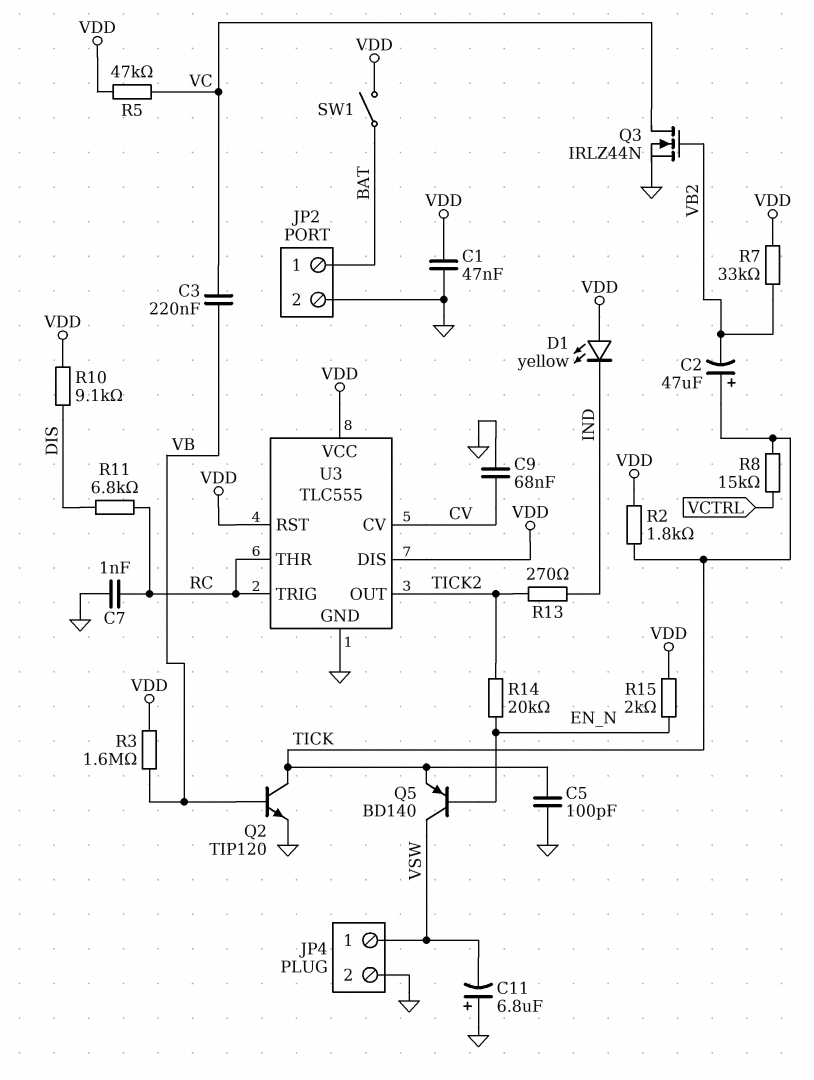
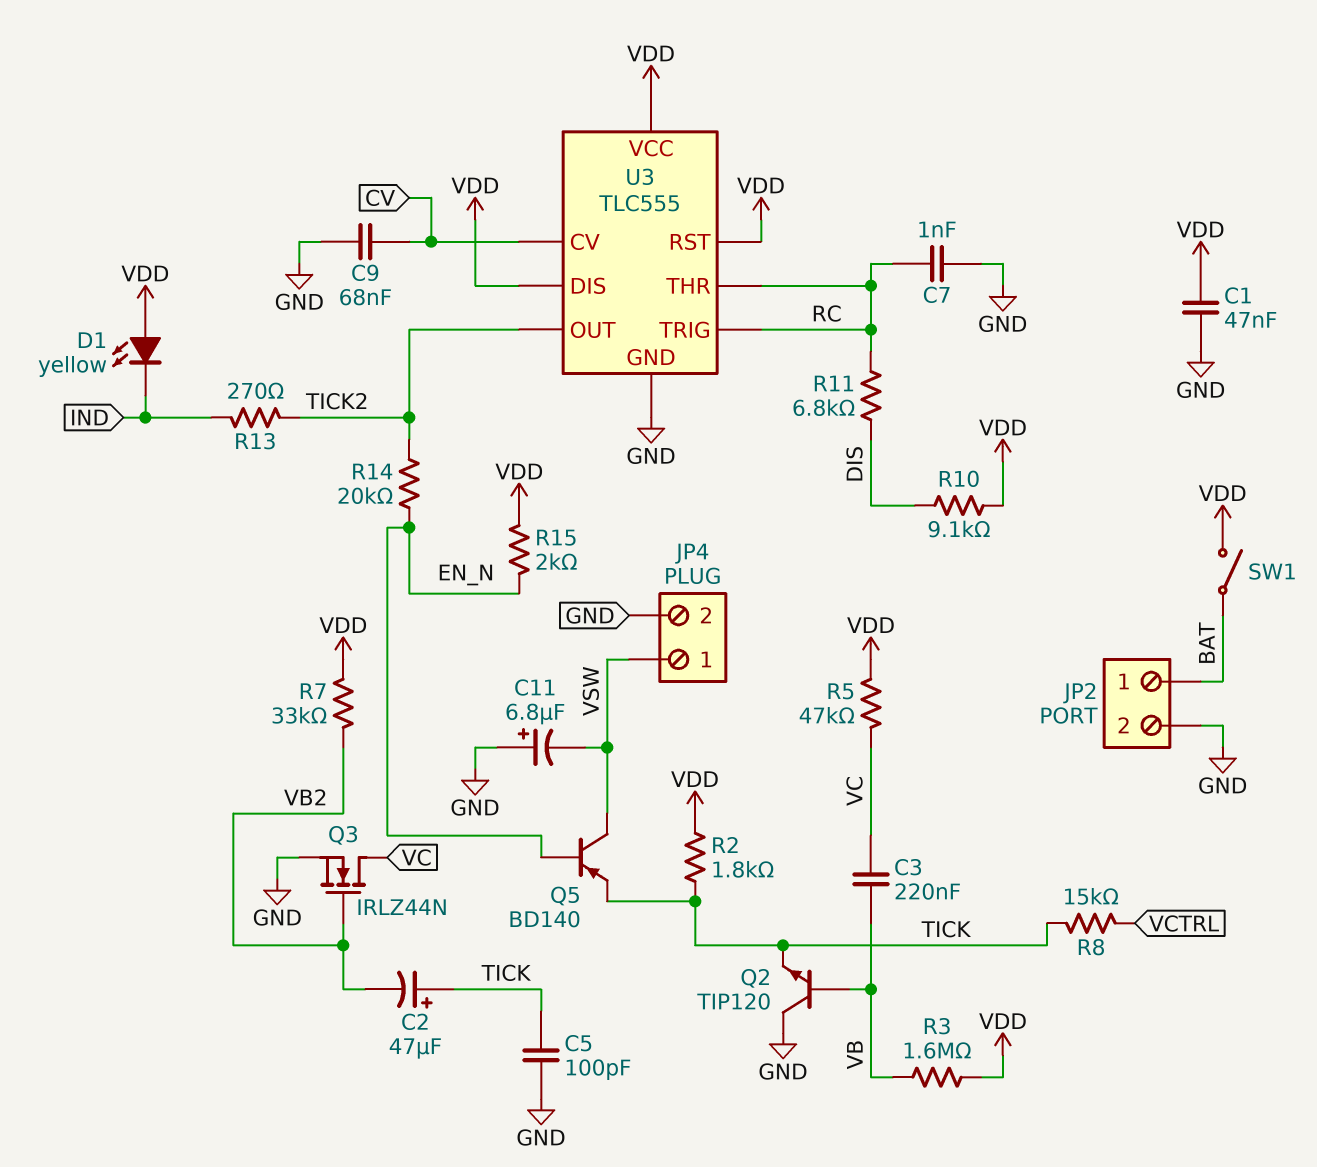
Q2: NPN TIP120 (B VB, C TICK, E GND) -> NPN TIP120 (B VB, C GND, E TICK)

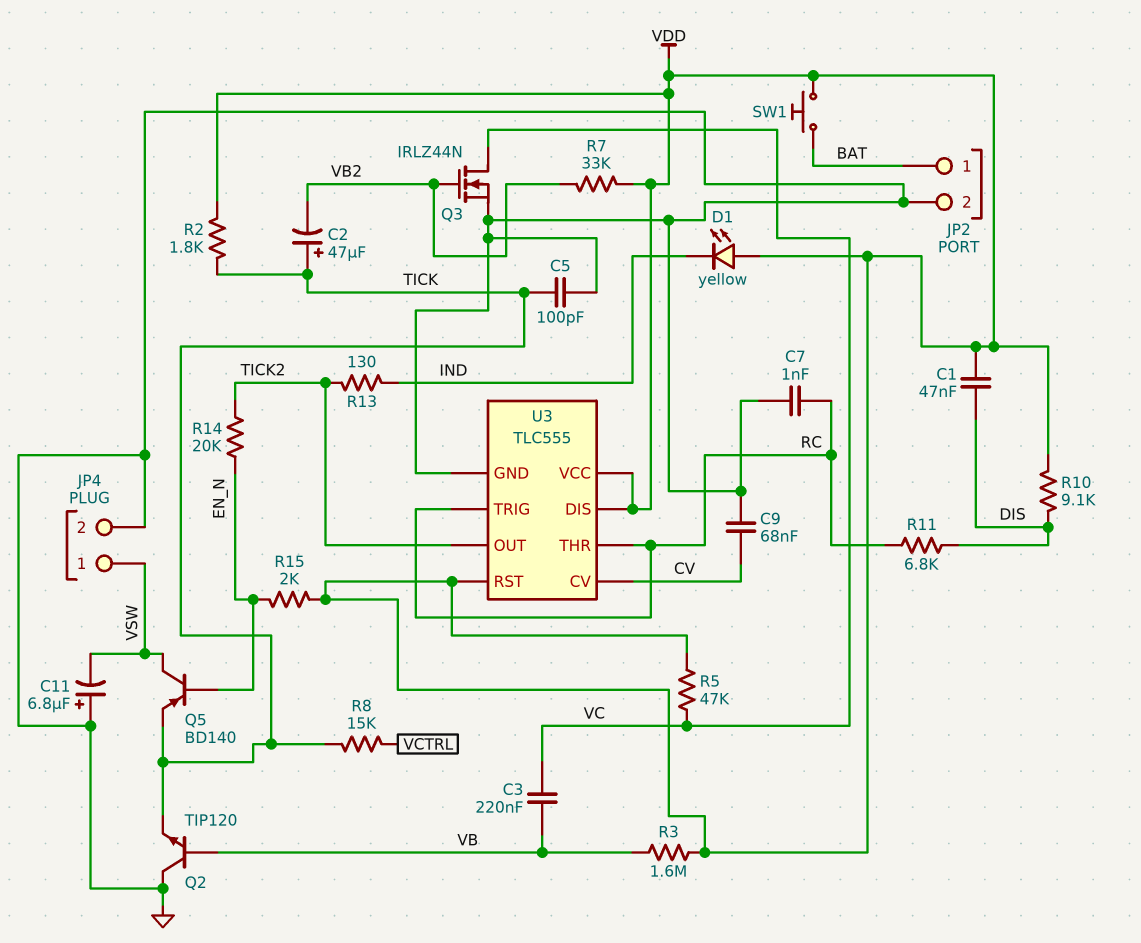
C1: 47nF (GND, VDD) -> 47nF (DIS, VDD)
R13: 270 (IND, TICK2) -> 130 (IND, TICK2)
SW1: switch (BAT, VDD) -> button (BAT, VDD)

